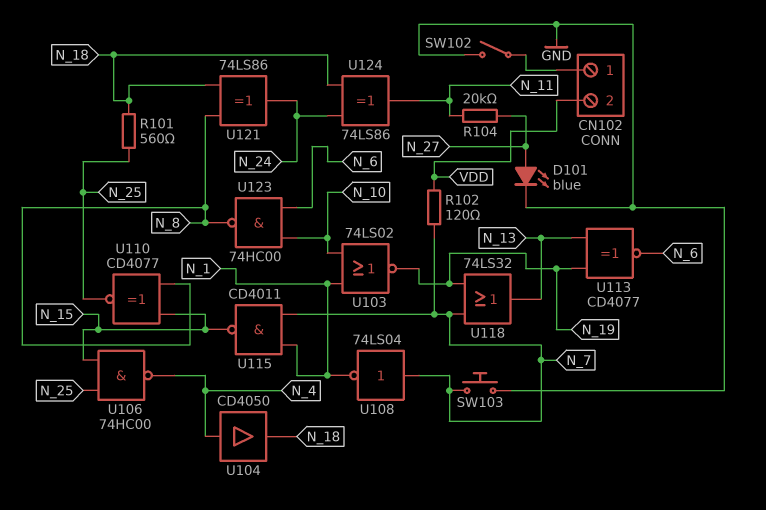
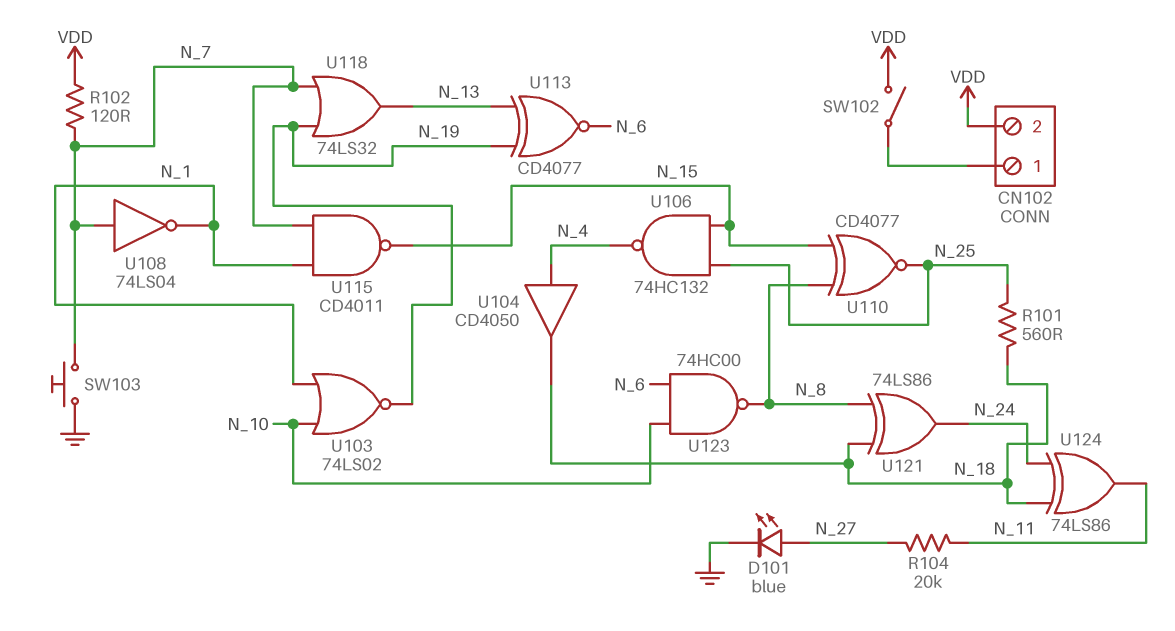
SW102: switch (CN102/1, GND) -> switch (CN102/1, VDD)
U106: NAND 74HC00 (in N_15, in N_25, out N_4) -> NAND 74HC132 (in N_15, in N_25, out N_4)

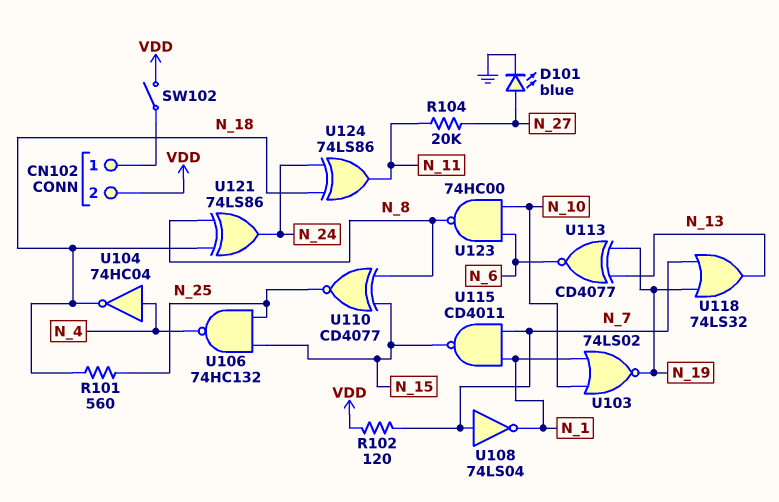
SW103: button (GND, N_7) -> none
U104: buffer CD4050 (in N_4, out N_18) -> NOT 74HC04 (in N_4, out N_18)

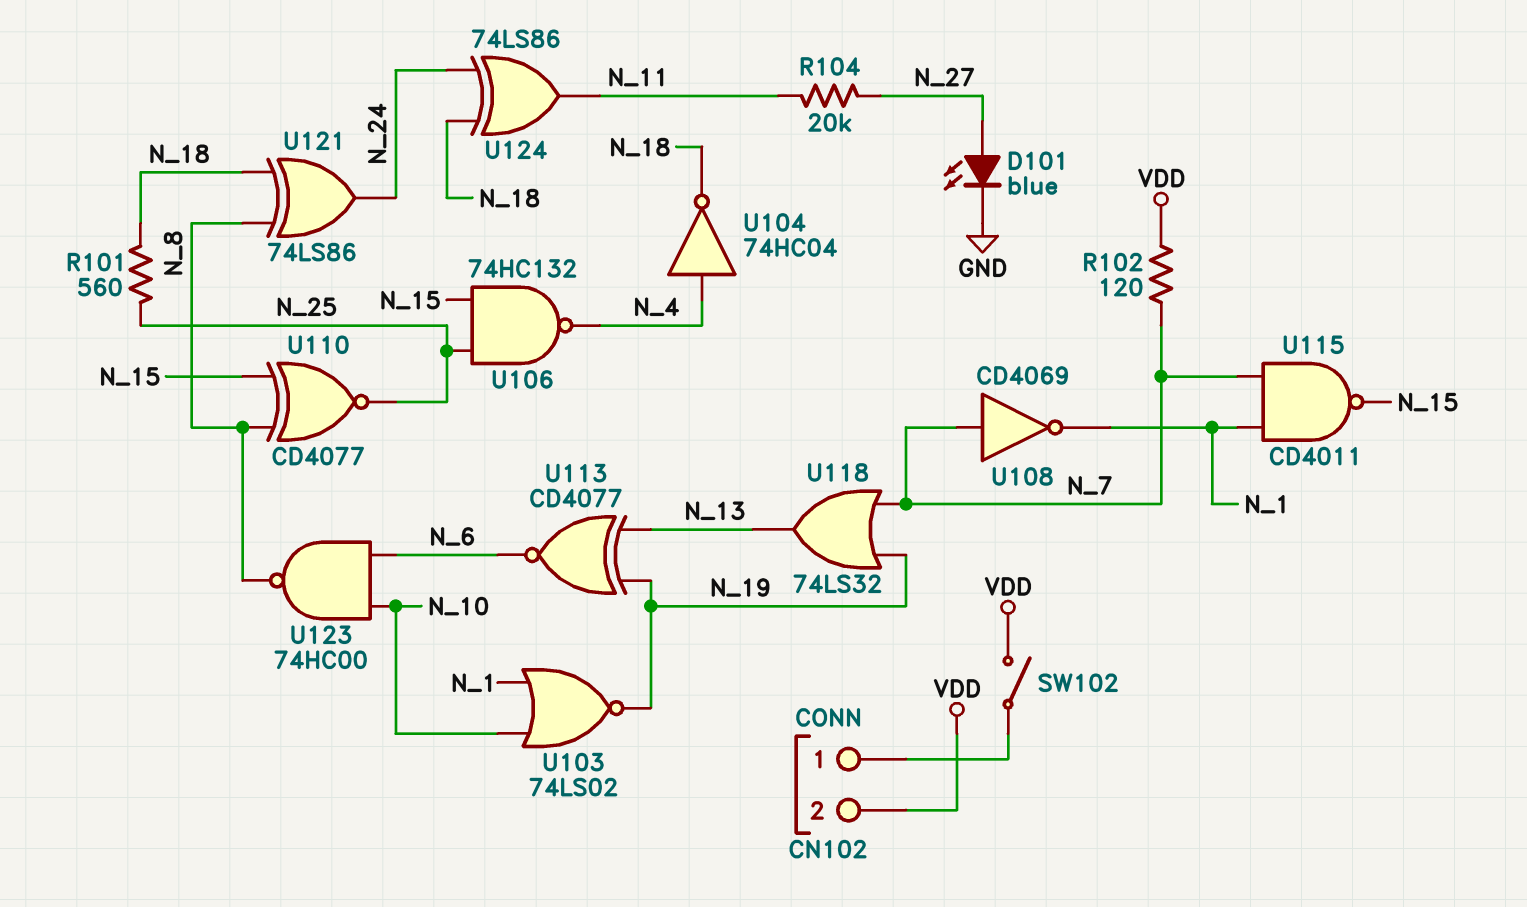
U108: NOT 74LS04 (in N_7, out N_1) -> NOT CD4069 (in N_7, out N_1)

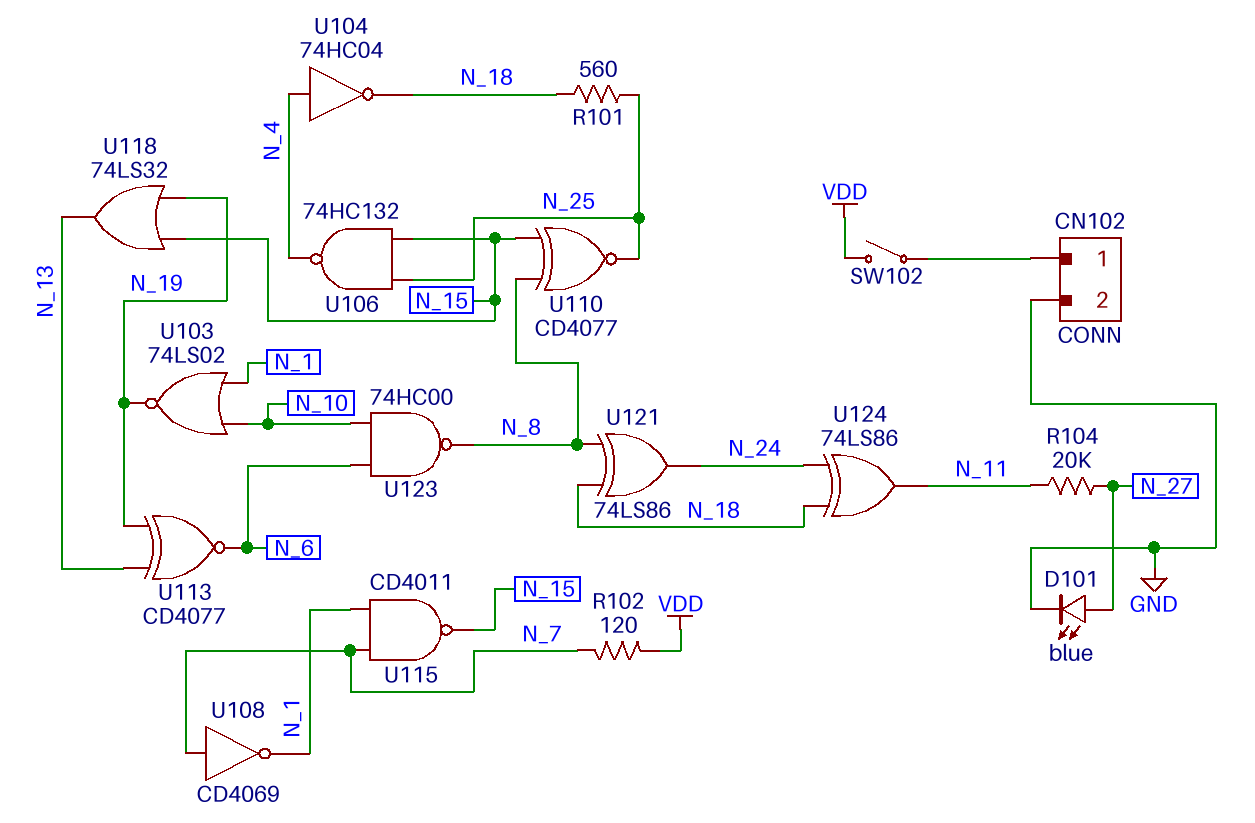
CN102 pin 2: VDD -> GND
U118: OR 74LS32 (in N_7, in N_19, out N_13) -> OR 74LS32 (in N_15, in N_19, out N_13)

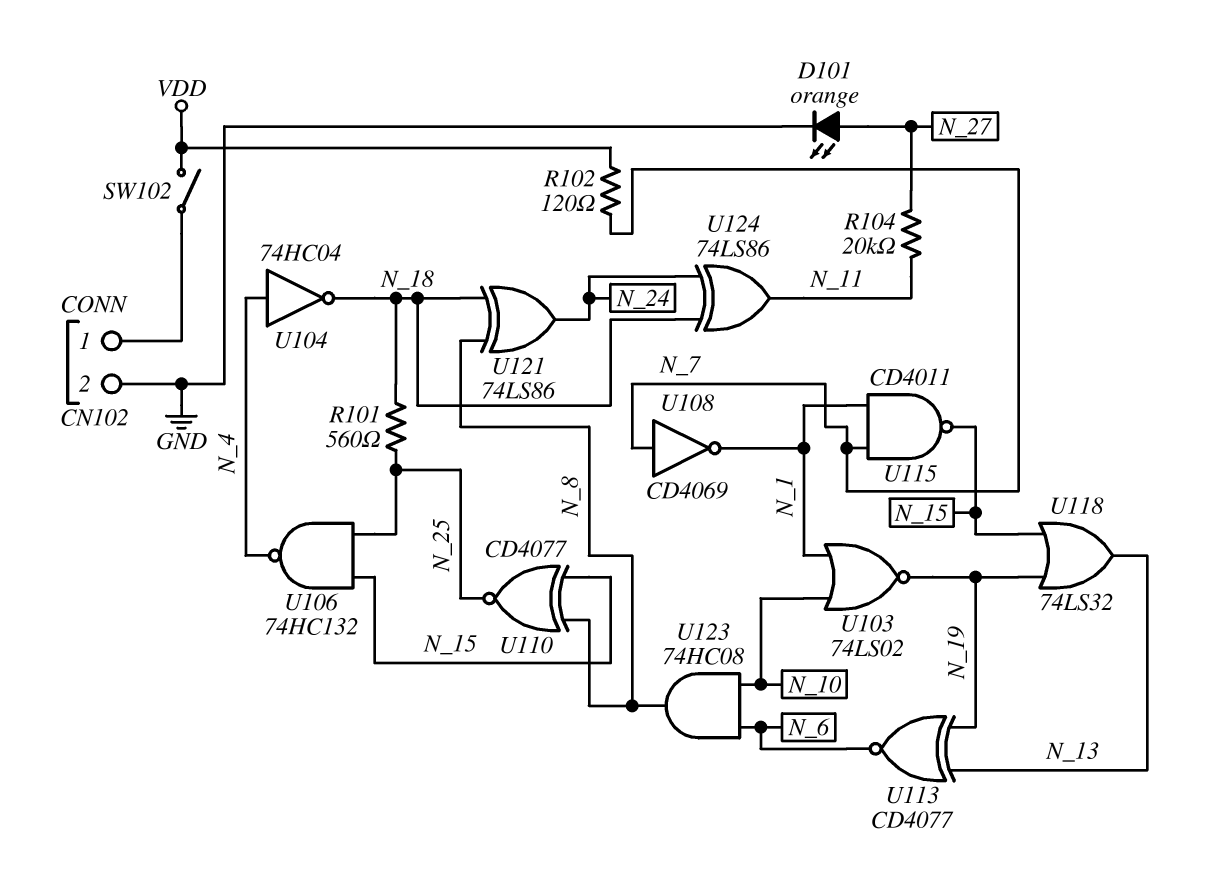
D101: LED blue (A N_27, K GND) -> LED orange (A N_27, K GND)
U123: NAND 74HC00 (in N_6, in N_10, out N_8) -> AND 74HC08 (in N_6, in N_10, out N_8)

